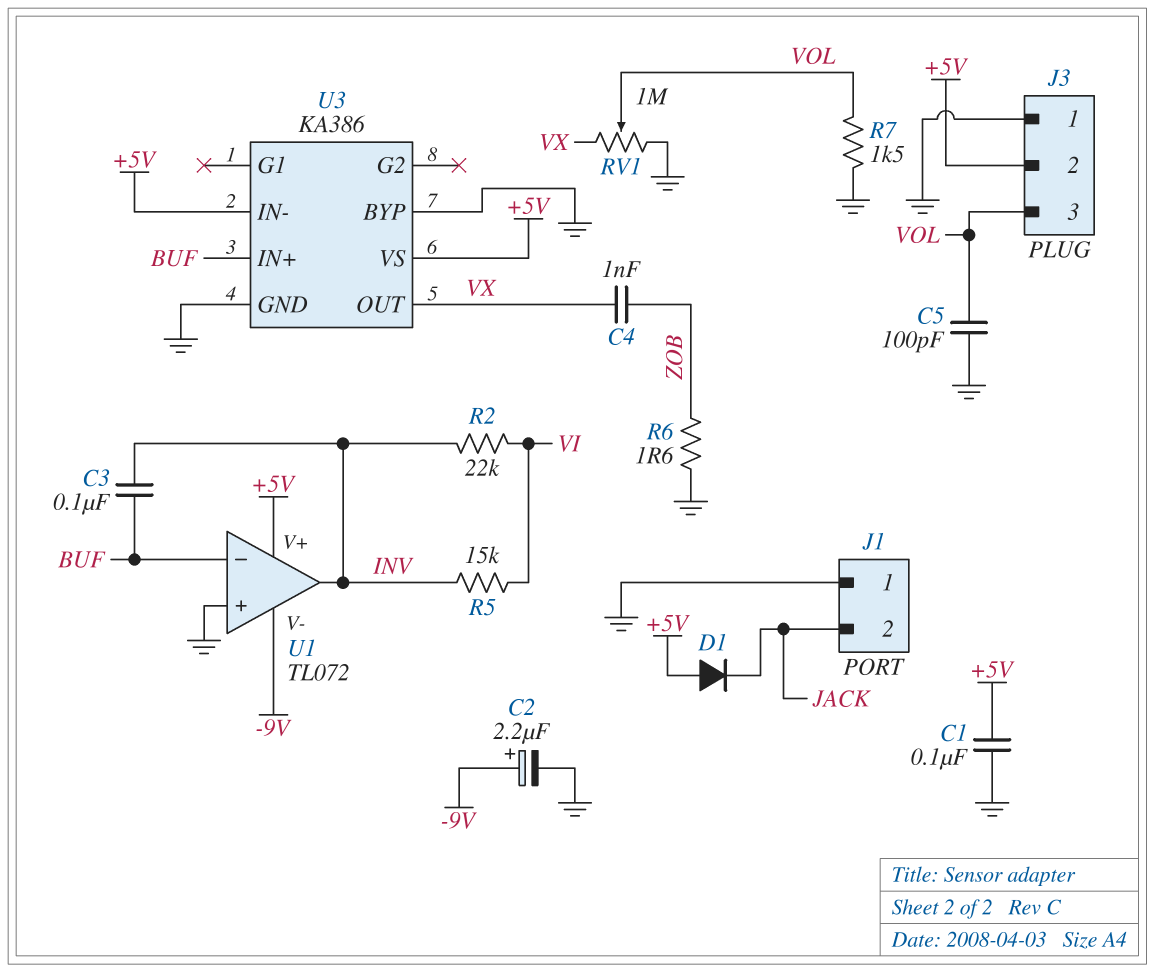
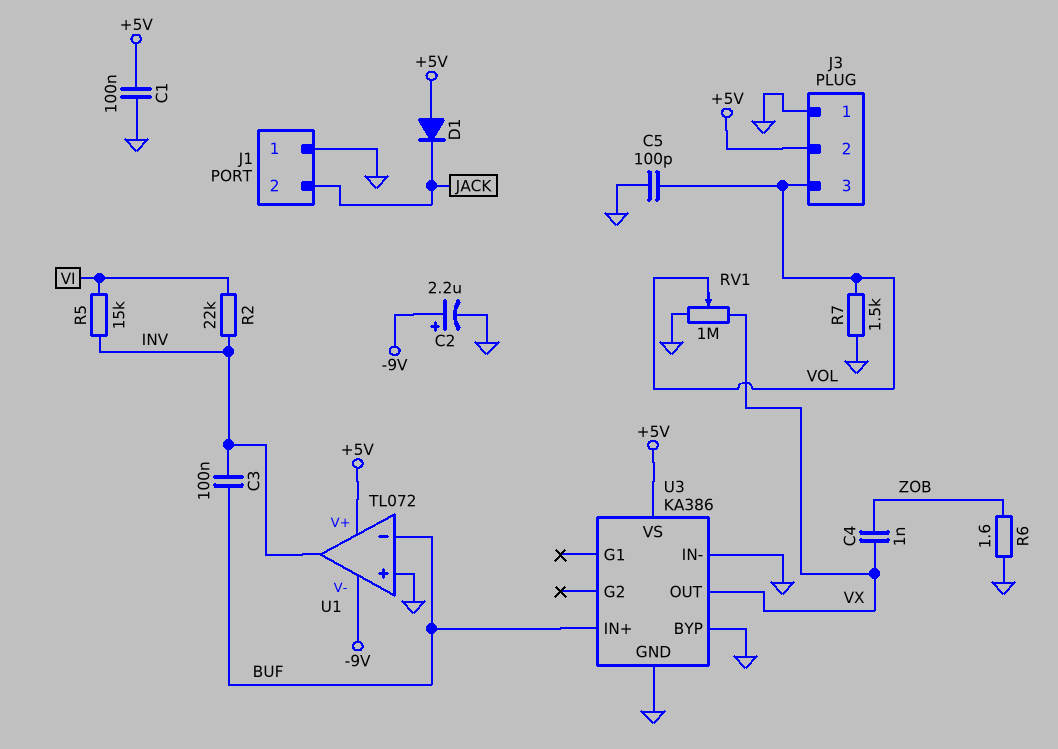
U3 pin IN-: +5V -> GND

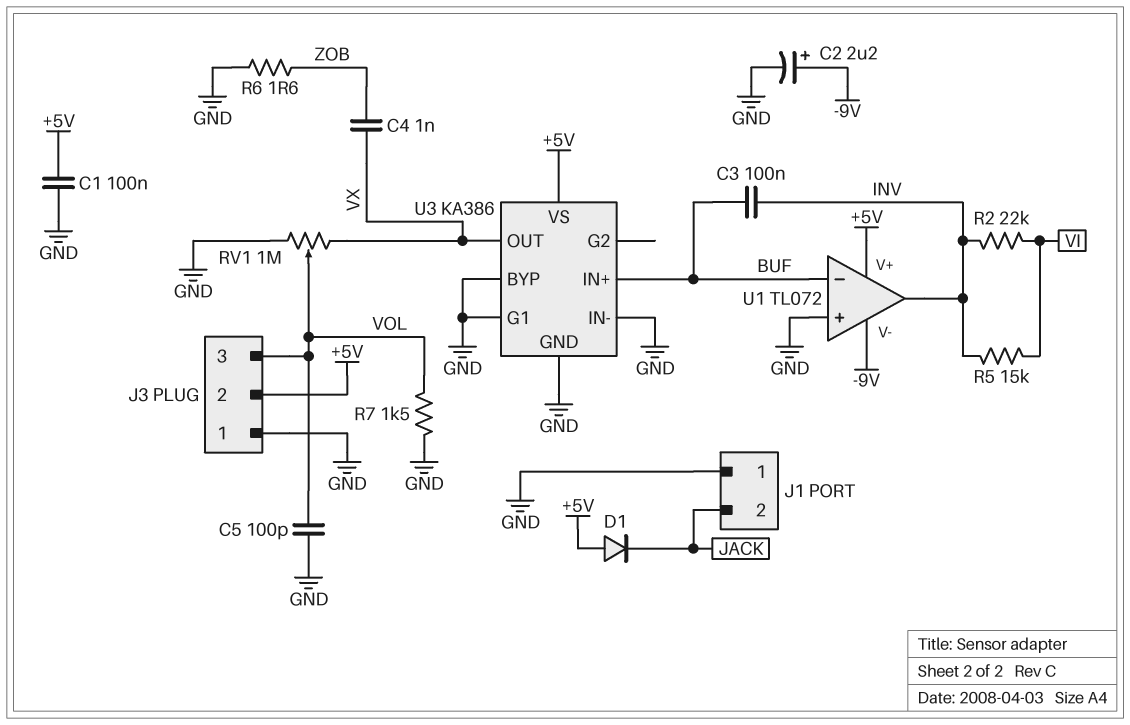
U3 pin G1: none -> GND

